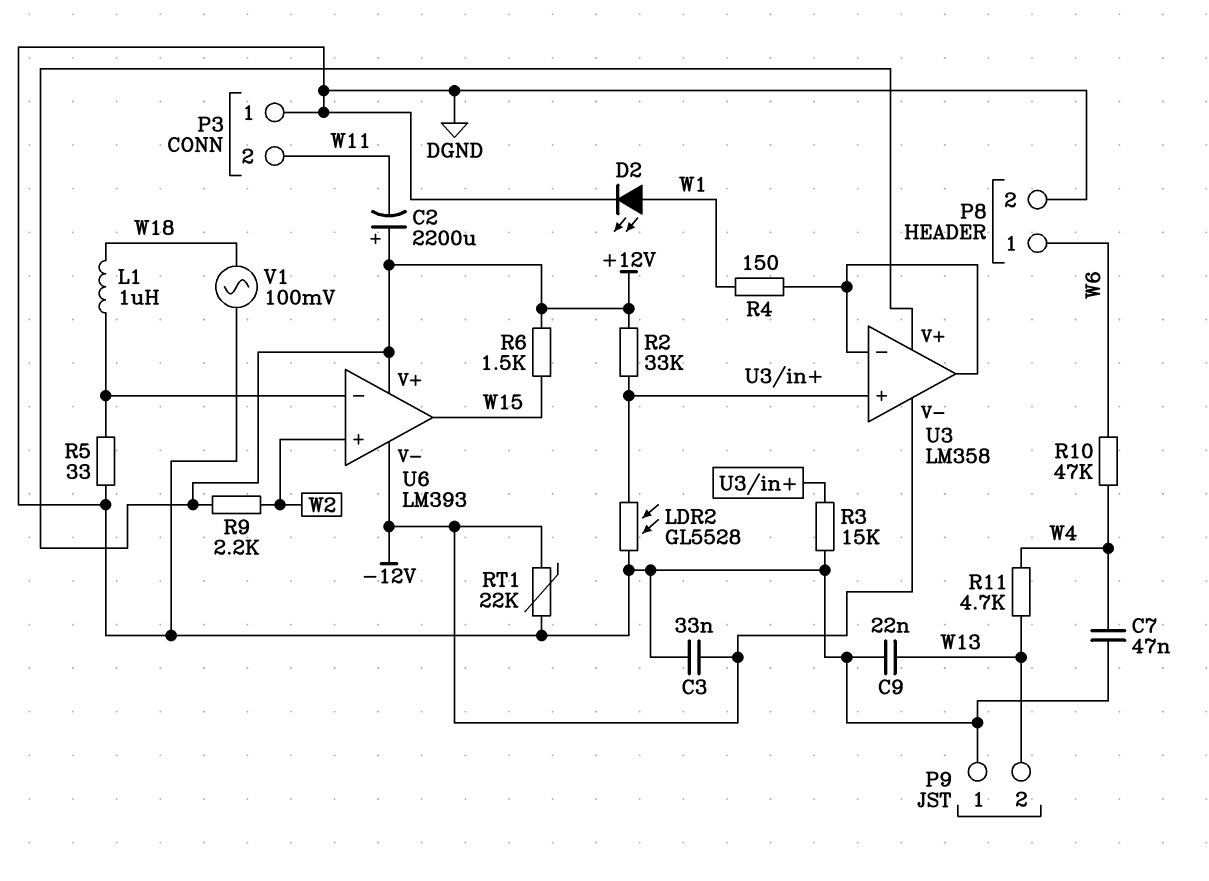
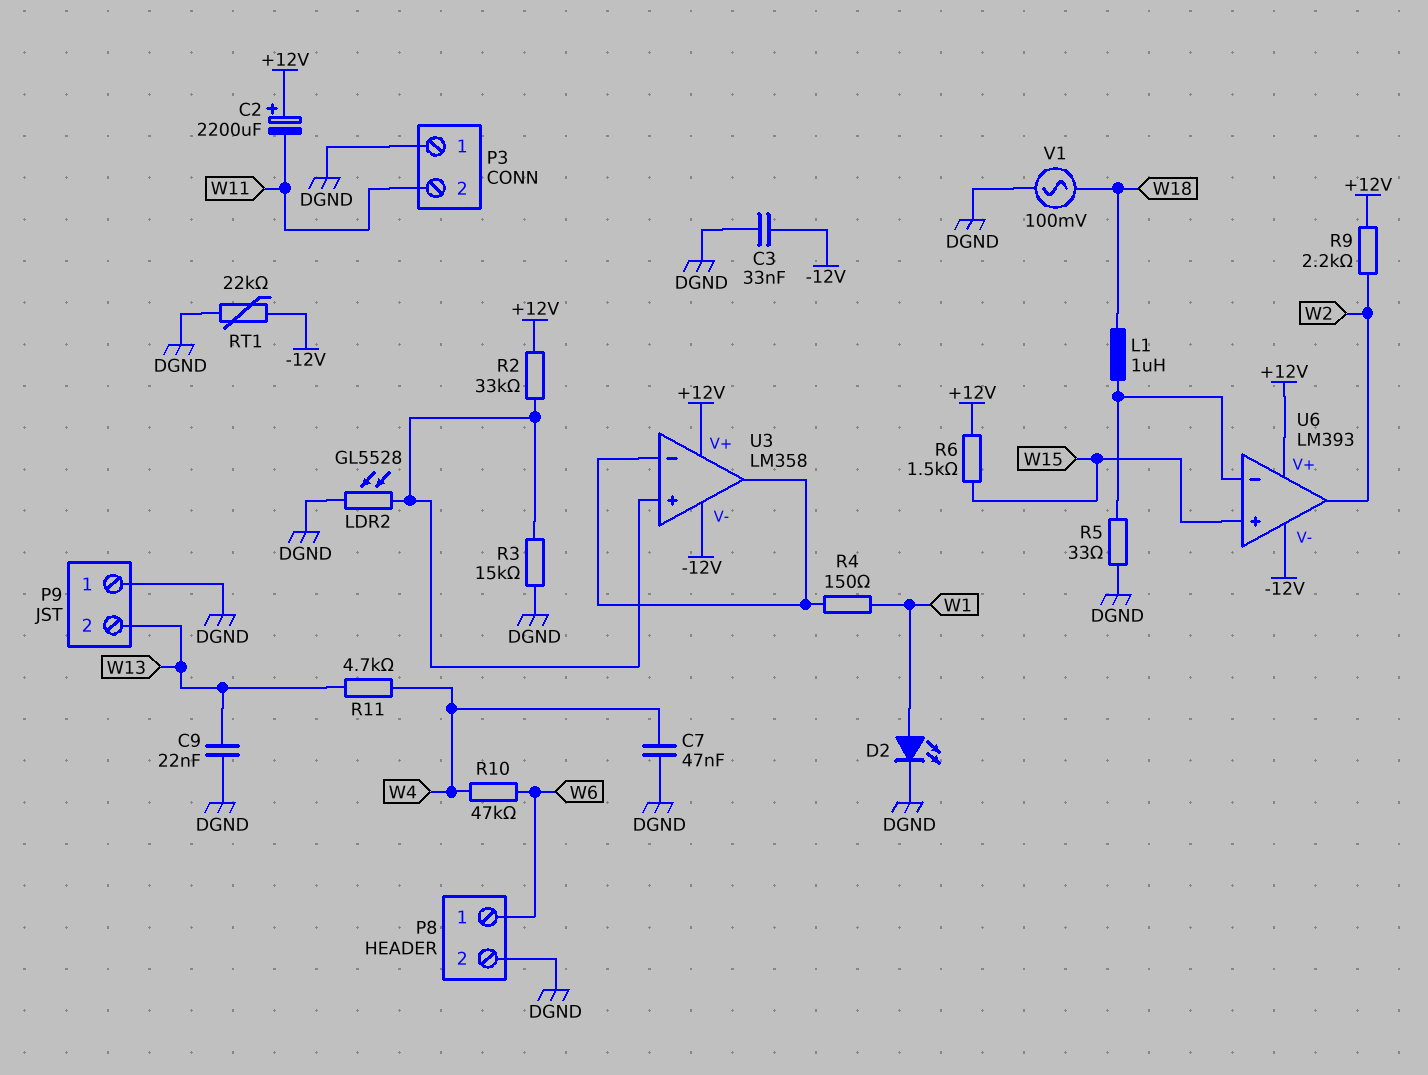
U6 pin in+: W2 -> W15
U6 pin out: W15 -> W2

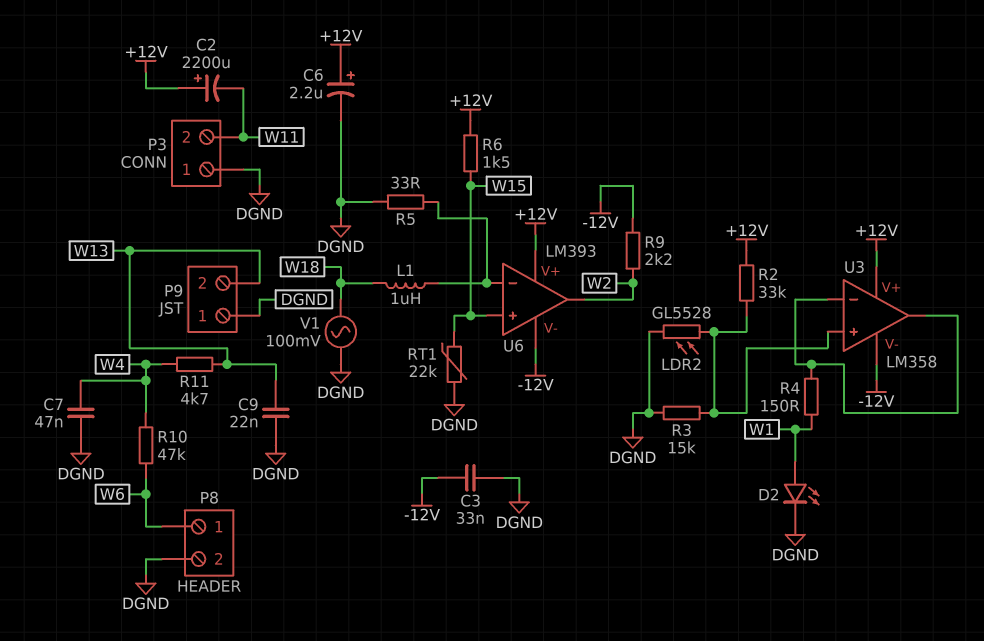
C6: none -> 2.2uF (plus +12V, minus DGND)
R9: 2.2k (+12V, W2) -> 2.2k (-12V, W2)
RT1: 22k (-12V, DGND) -> 22k (DGND, W15)

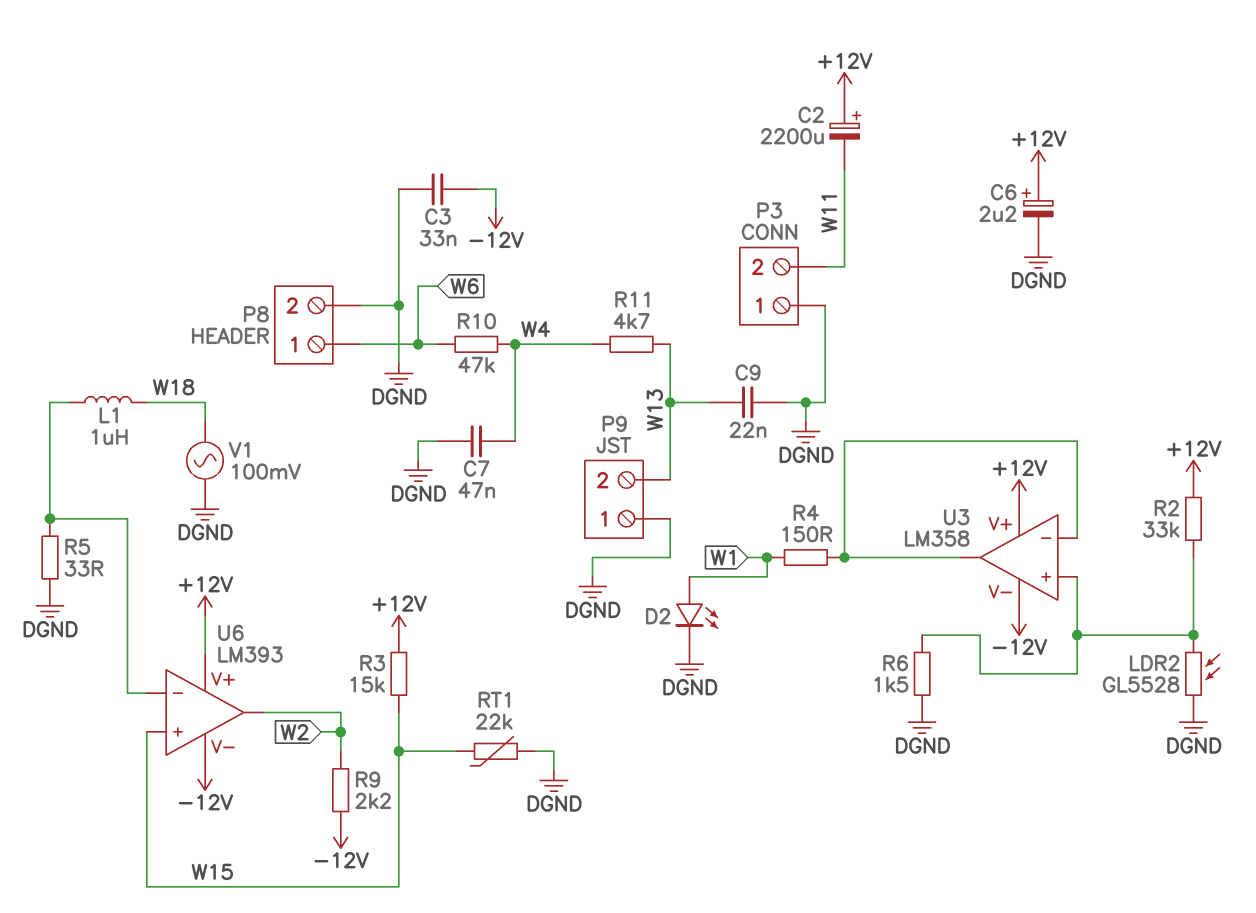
R3: 15k (DGND, U3/in+) -> 15k (+12V, W15)
R6: 1.5k (+12V, W15) -> 1.5k (DGND, U3/in+)

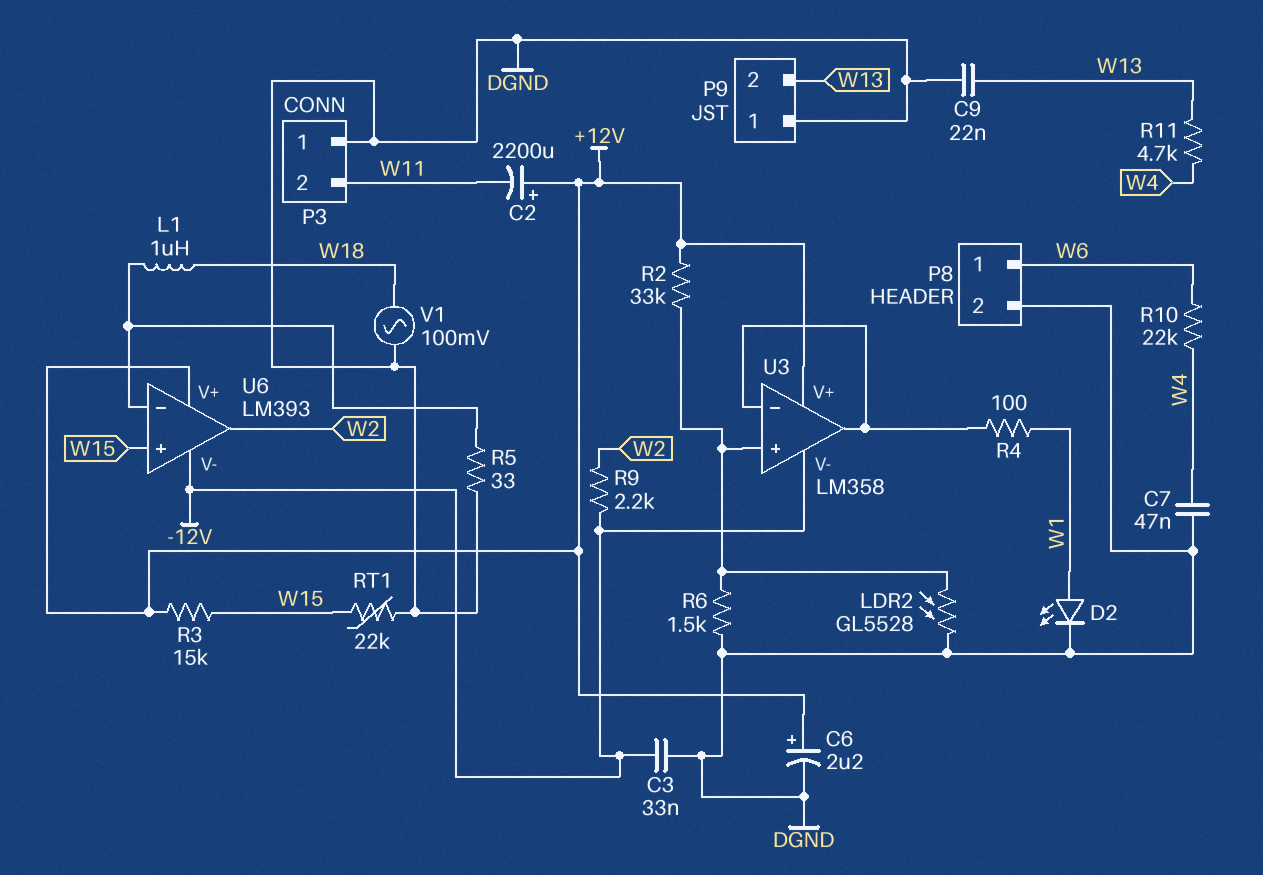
R4: 150 (U3/in-, W1) -> 100 (U3/in-, W1)
R10: 47k (W4, W6) -> 22k (W4, W6)

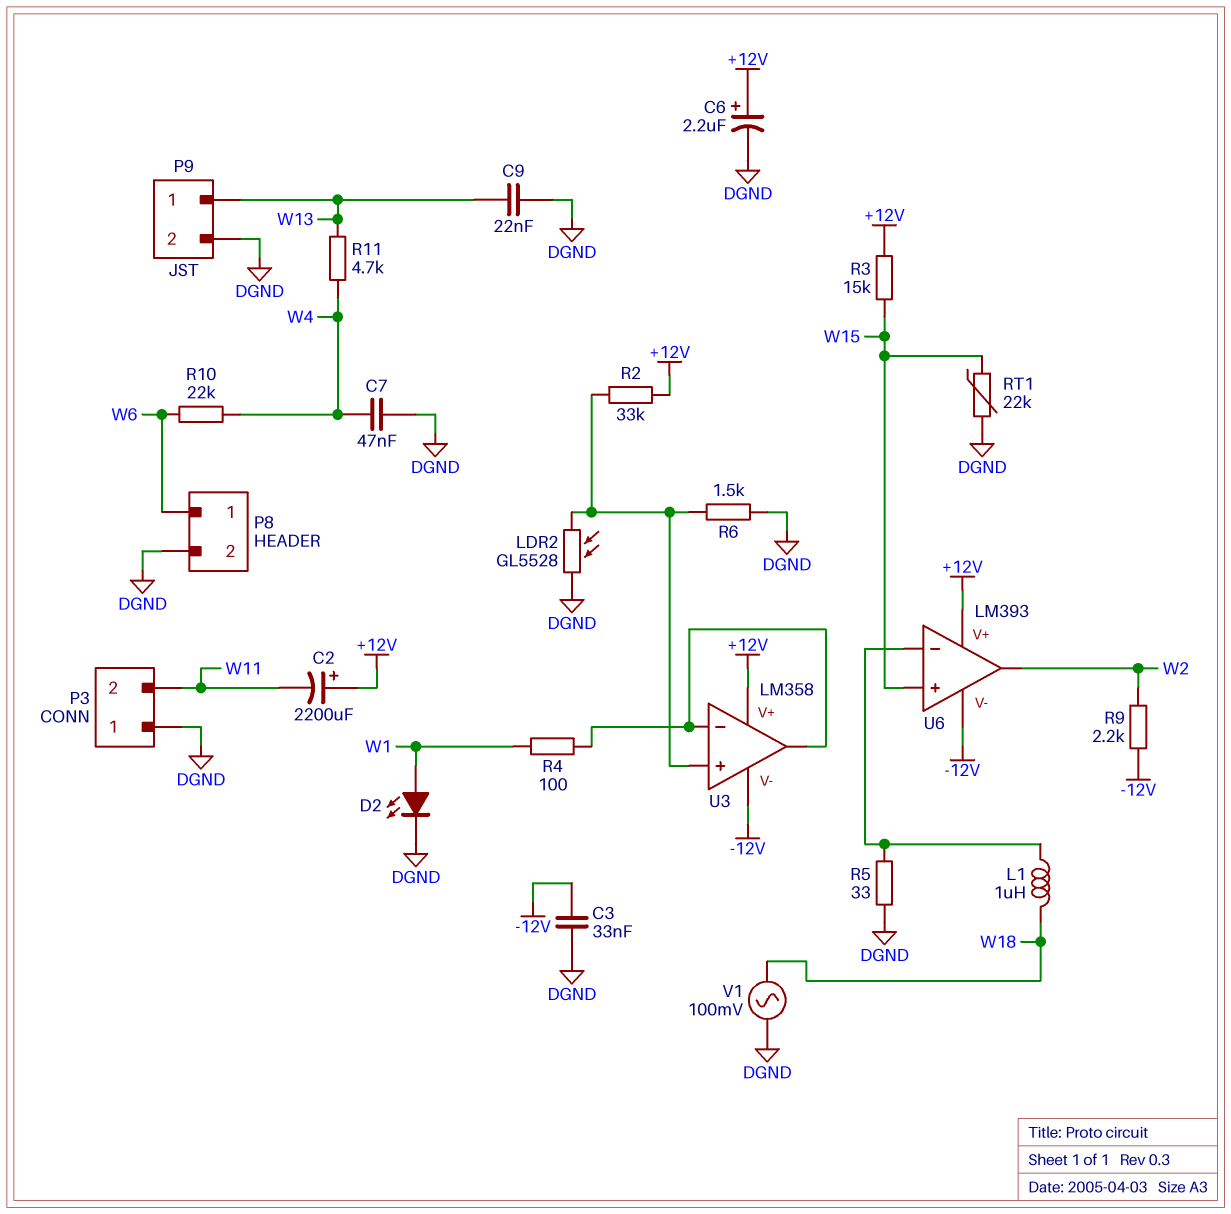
P9 pin 1: DGND -> W13
P9 pin 2: W13 -> DGND

